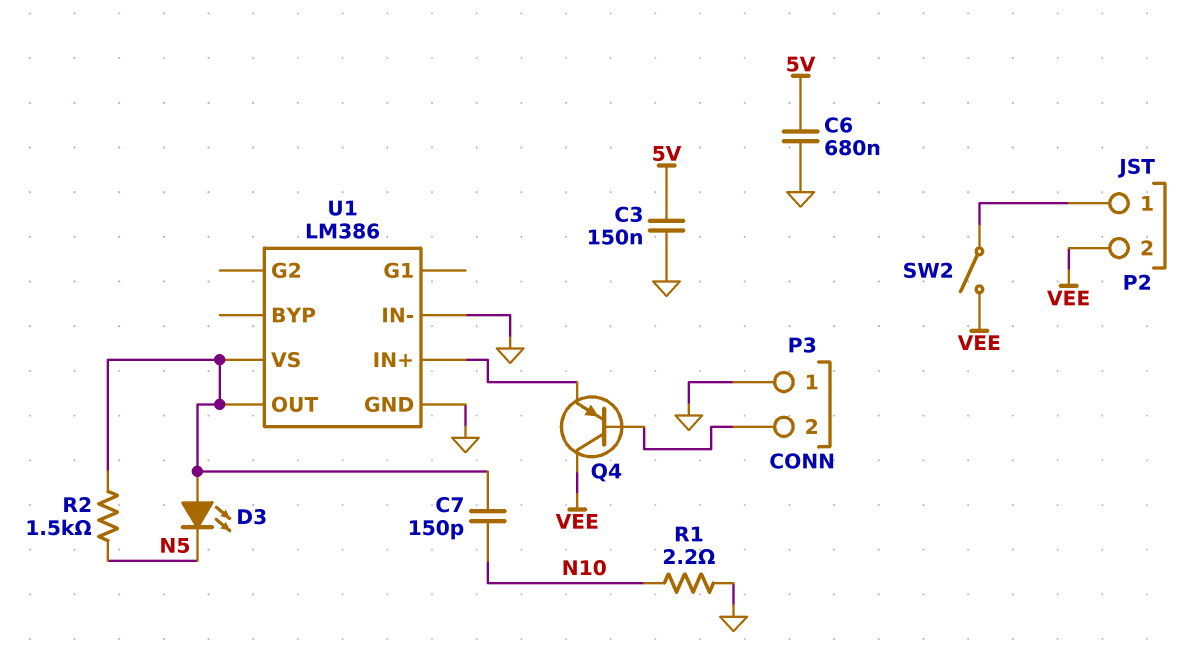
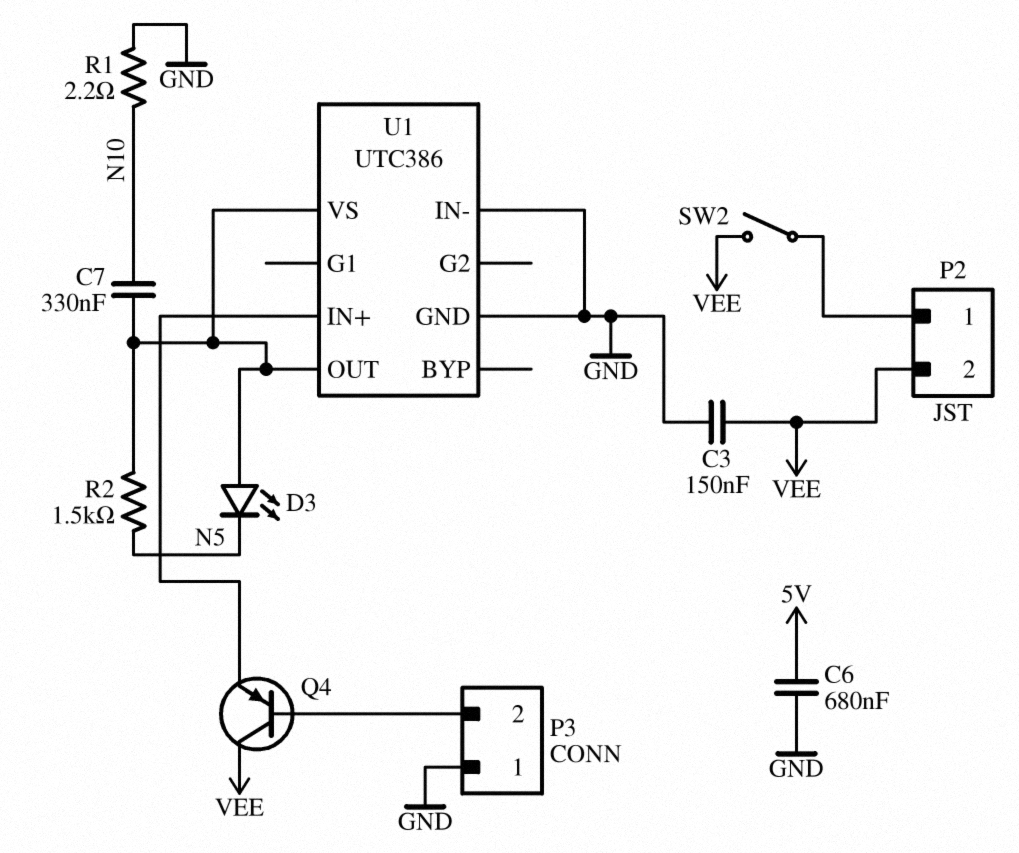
C3: 150nF (5V, GND) -> 150nF (GND, VEE)
C7: 150pF (N10, U1/OUT) -> 330nF (N10, U1/OUT)
U1: LM386 -> UTC386

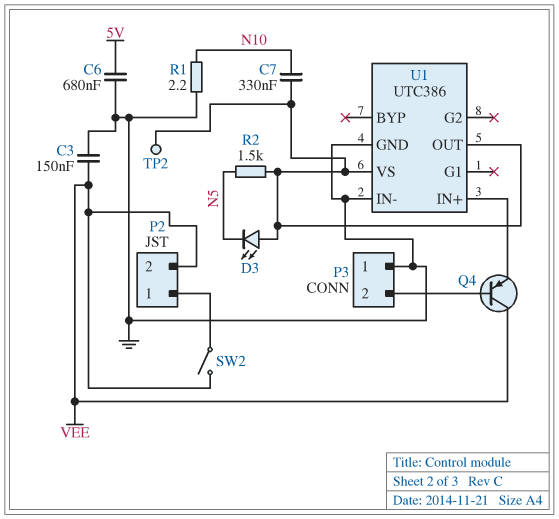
TP2: none -> test point (U1/OUT)

